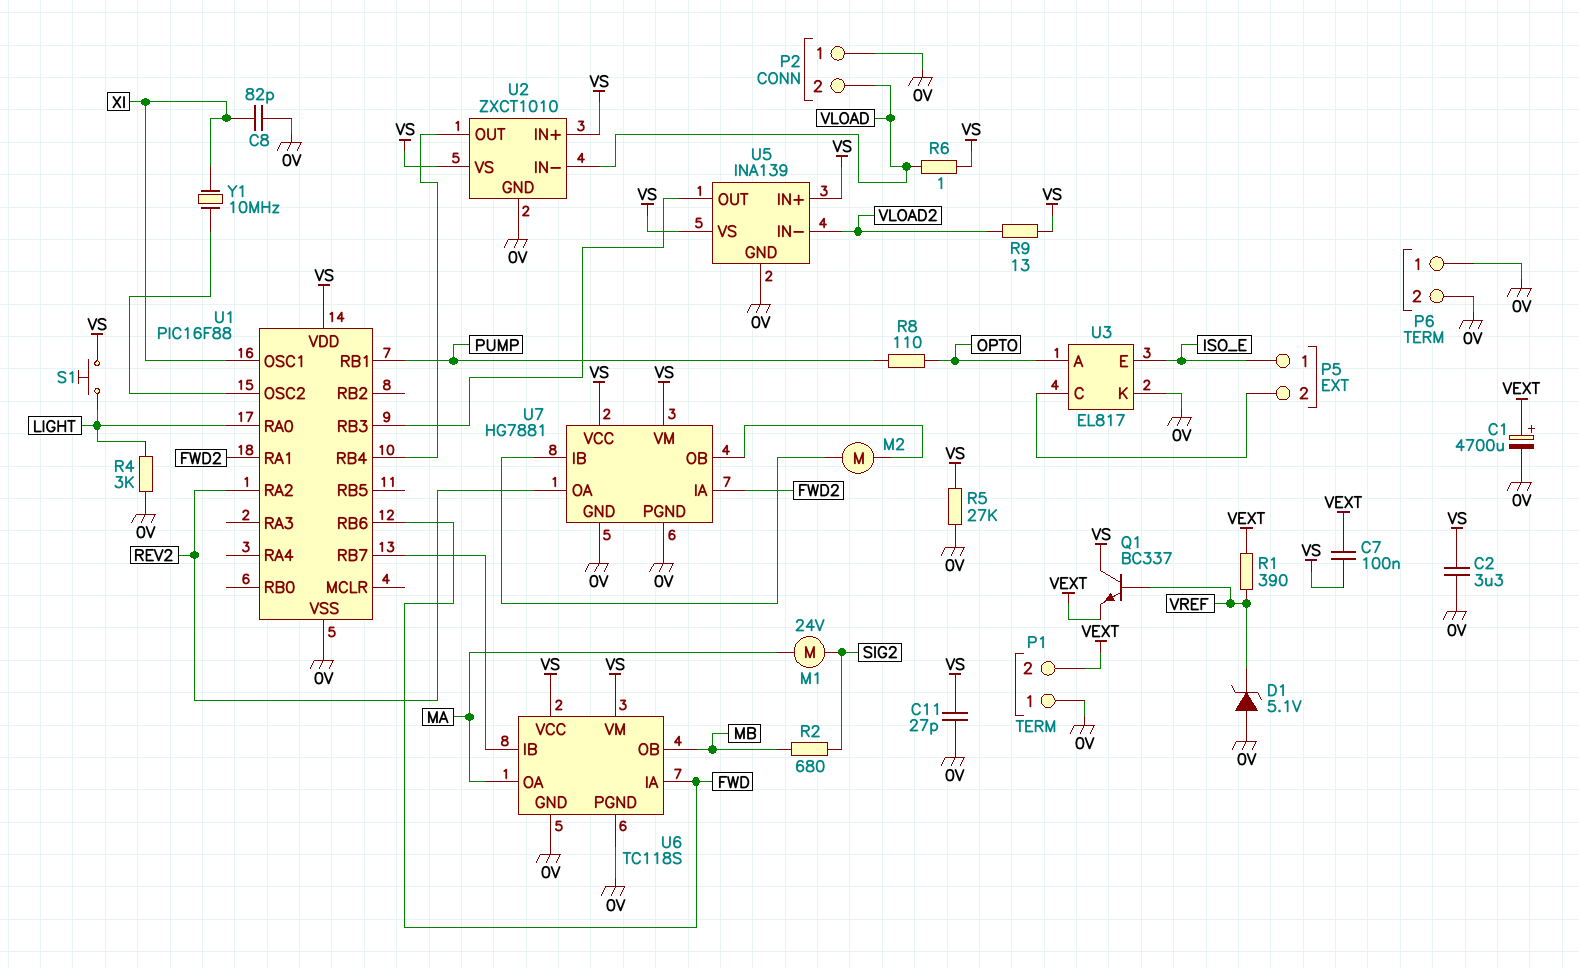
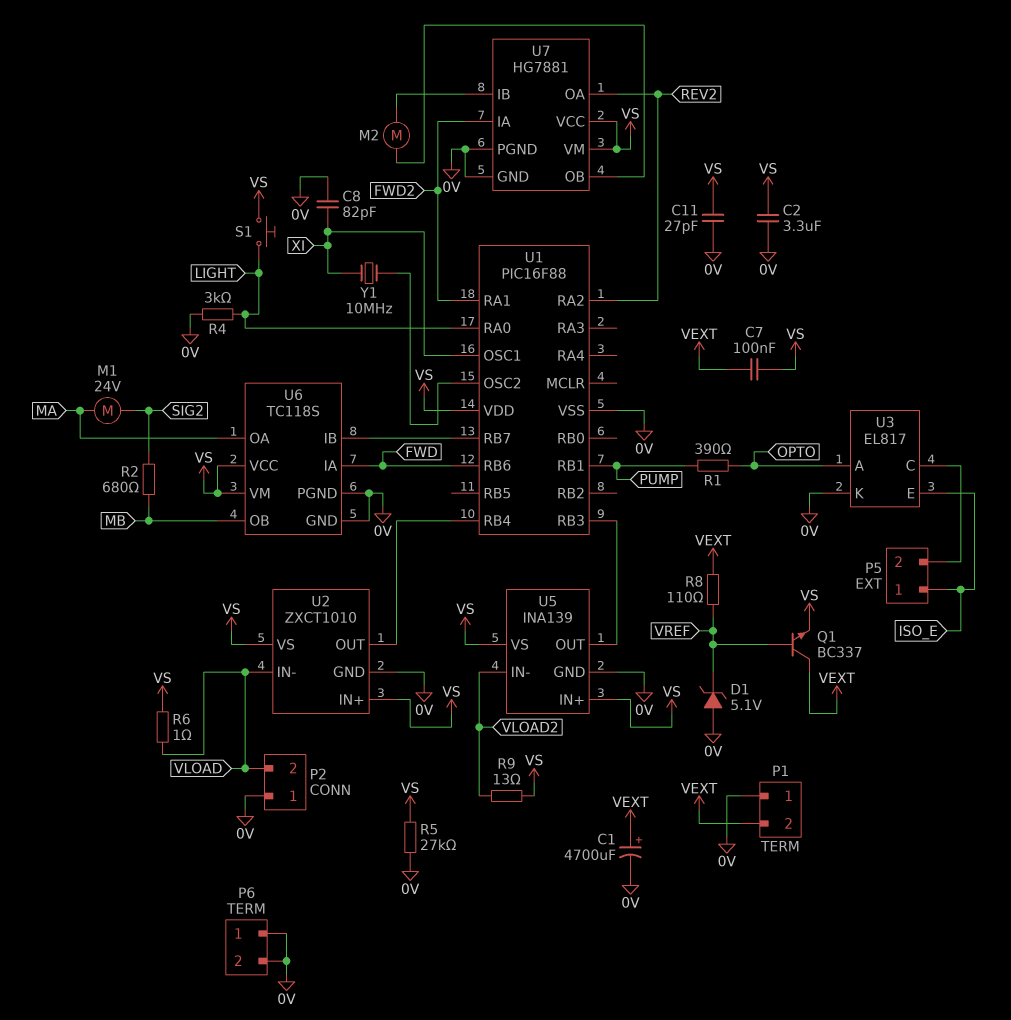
Q1: NPN BC337 (B VREF, C VS, E VEXT) -> NPN BC337 (B VREF, C VEXT, E VS)
R1: 390 (VEXT, VREF) -> 390 (OPTO, PUMP)
R8: 110 (OPTO, PUMP) -> 110 (VEXT, VREF)

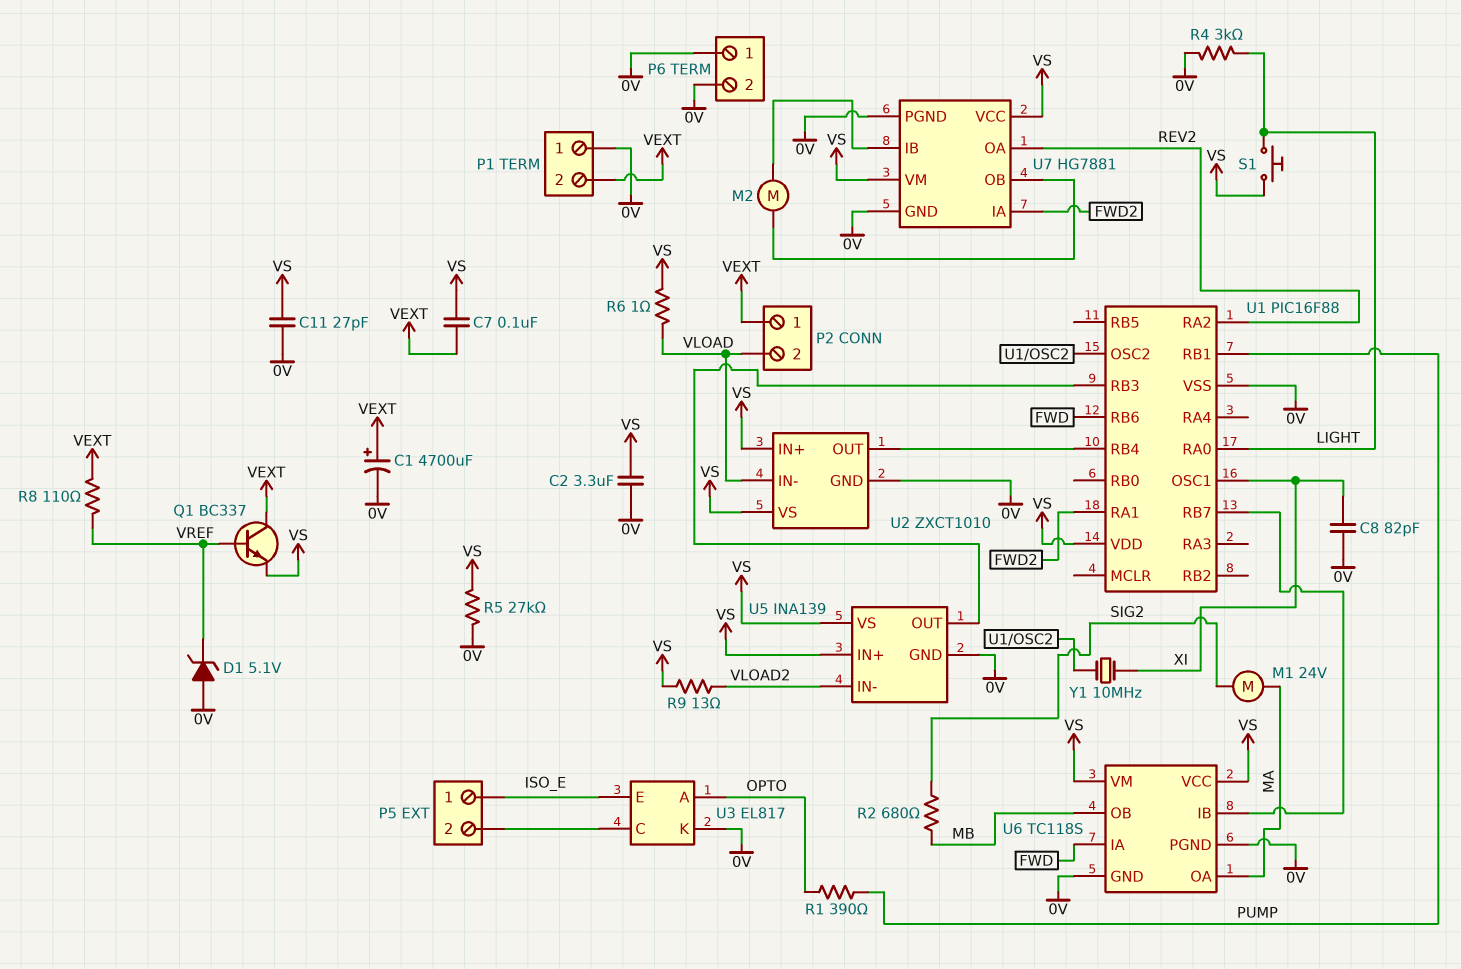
P2 pin 1: 0V -> VEXT

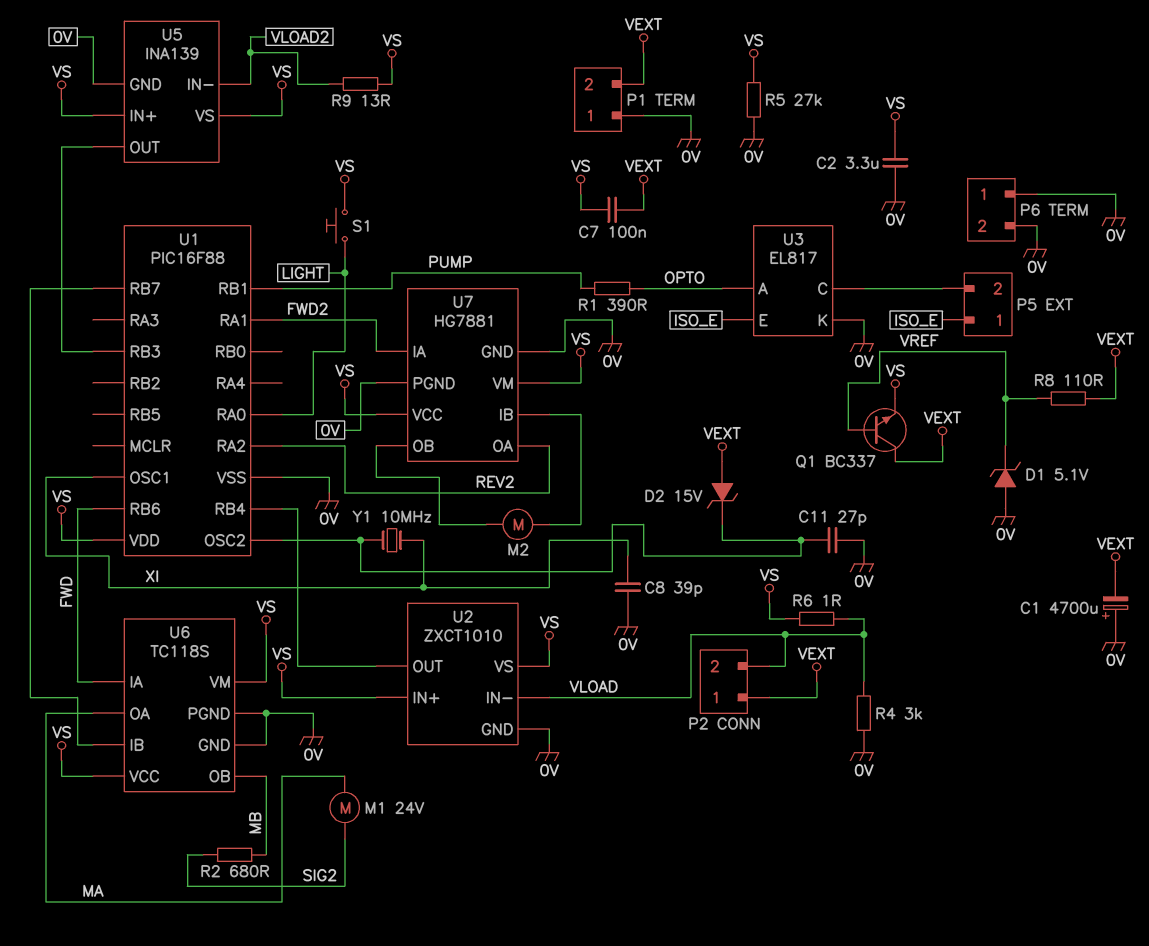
C1: 4700uF (plus VEXT, minus 0V) -> 4700uF (plus 0V, minus VEXT)
C8: 82pF (0V, XI) -> 39pF (0V, XI)
C11: 27pF (0V, VS) -> 27pF (0V, U1/OSC2)
D2: none -> zener 15V (A VEXT, K U1/OSC2)
R4: 3k (0V, LIGHT) -> 3k (0V, VLOAD)

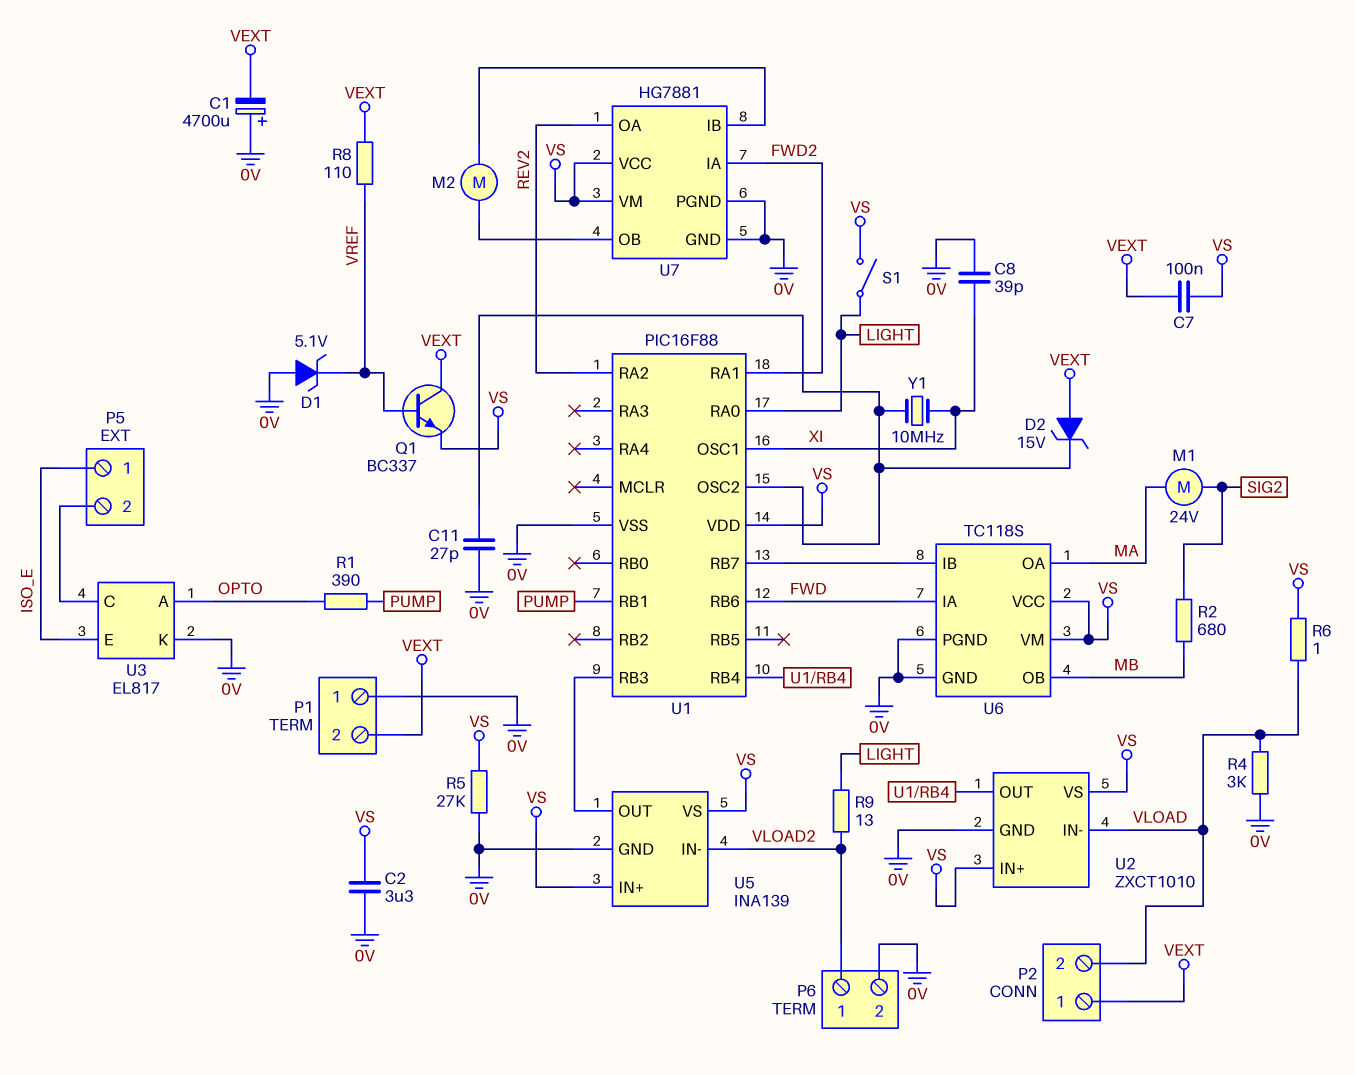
P6 pin 1: 0V -> VLOAD2
R9: 13 (VLOAD2, VS) -> 13 (LIGHT, VLOAD2)
S1: button (LIGHT, VS) -> switch (LIGHT, VS)

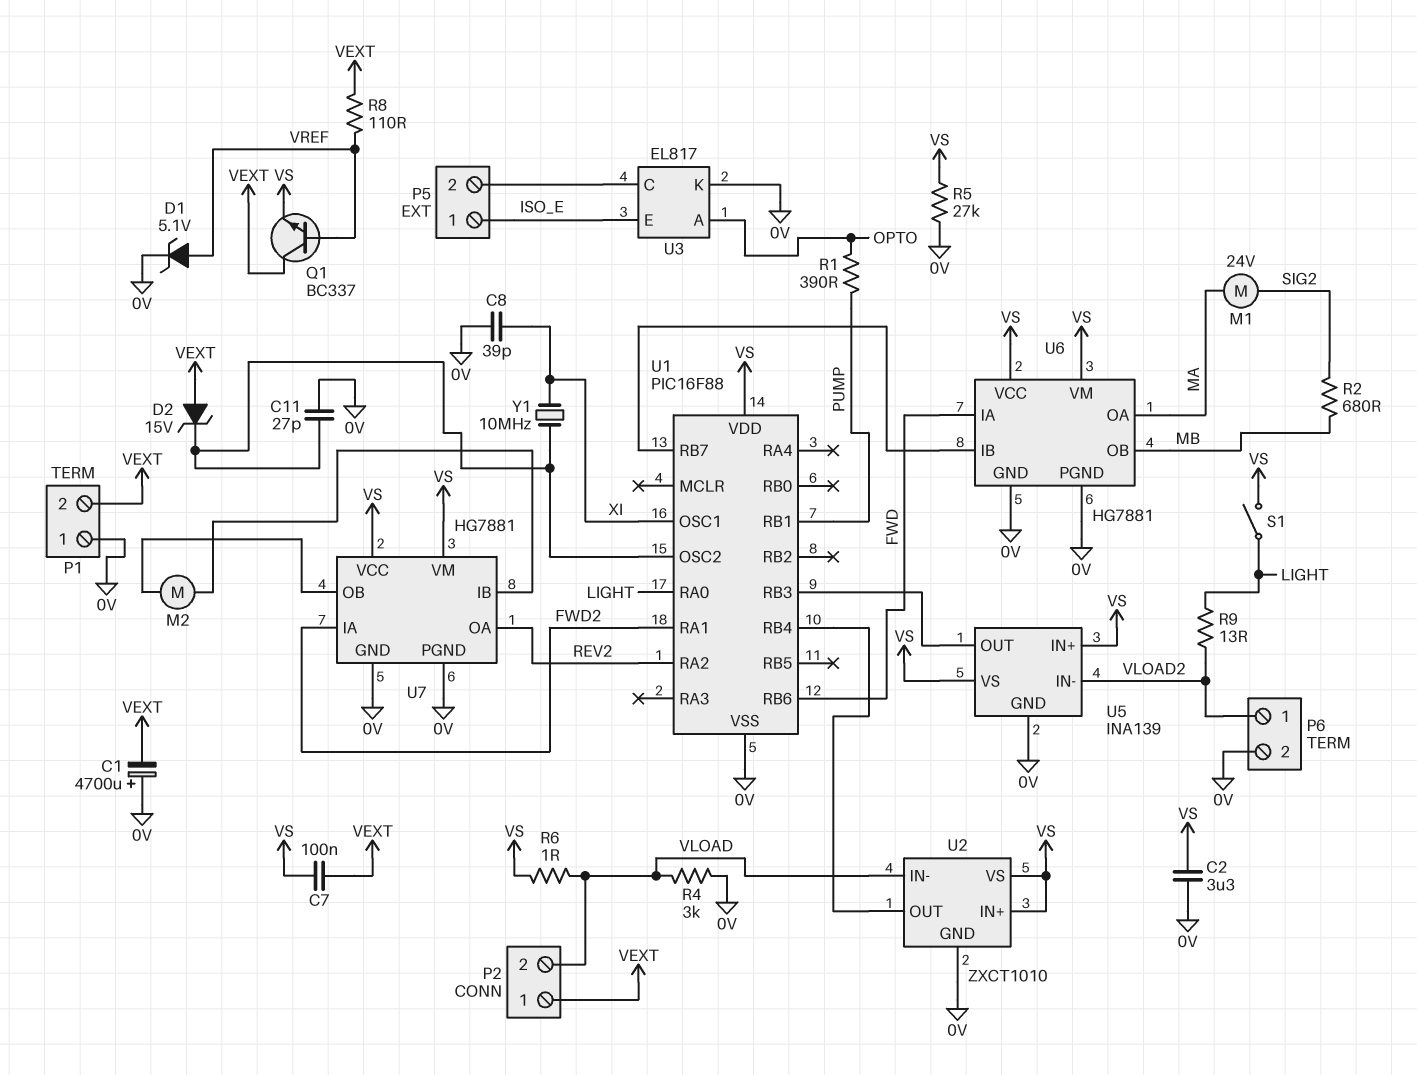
D1: zener 5.1V (A 0V, K VREF) -> zener 5.1V (A VREF, K 0V)
U6: TC118S -> HG7881

